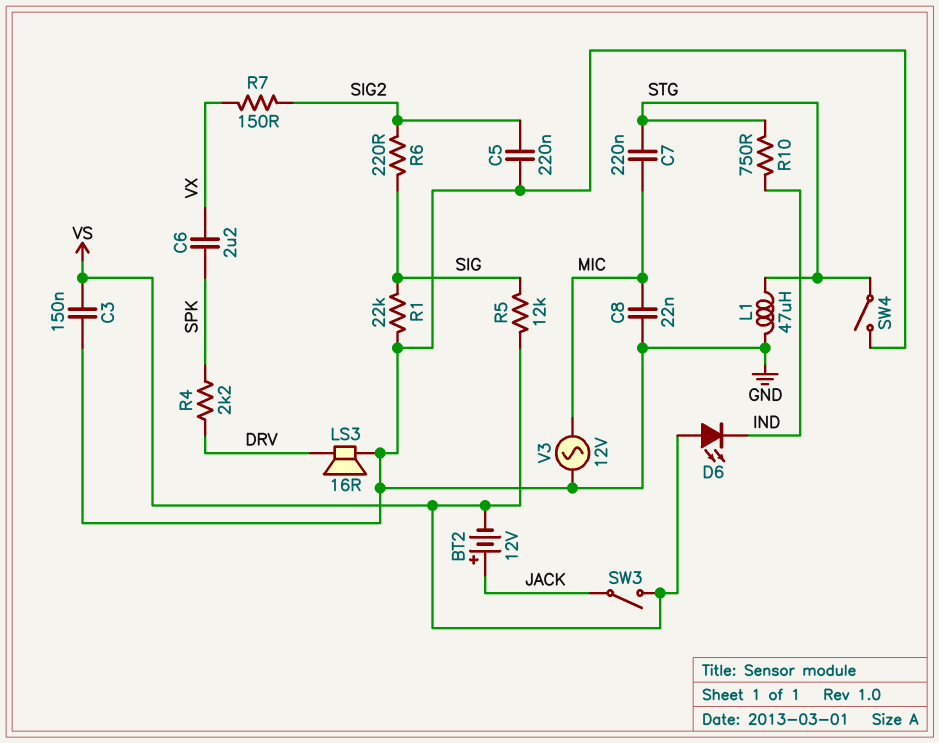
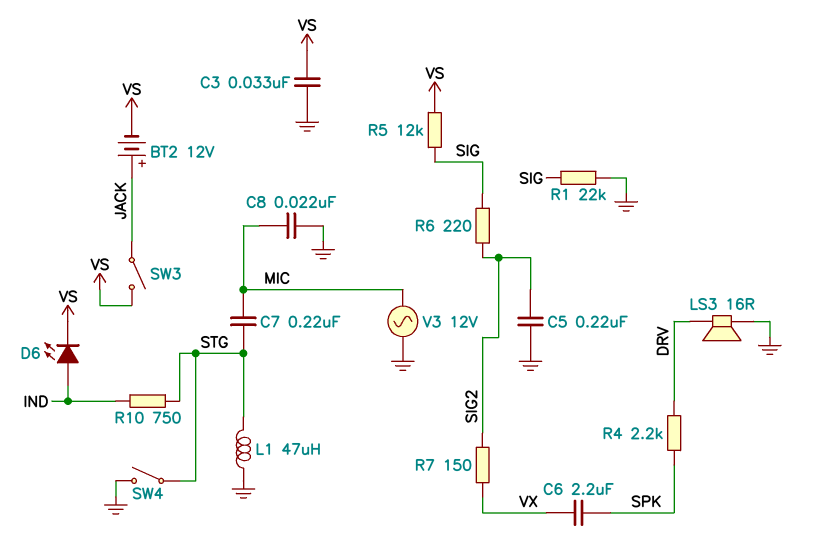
C3: 150nF (GND, VS) -> 33nF (GND, VS)
D6: LED (A VS, K IND) -> LED (A IND, K VS)

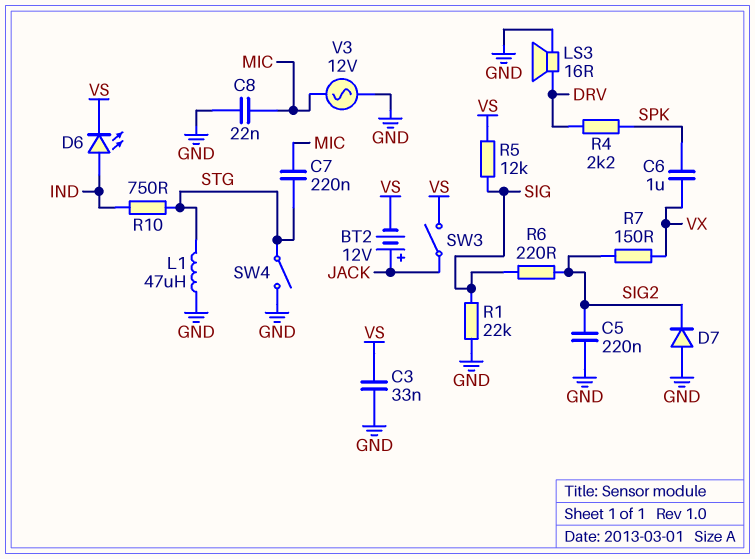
C6: 2.2uF (SPK, VX) -> 1uF (SPK, VX)
D7: none -> diode (A GND, K SIG2)

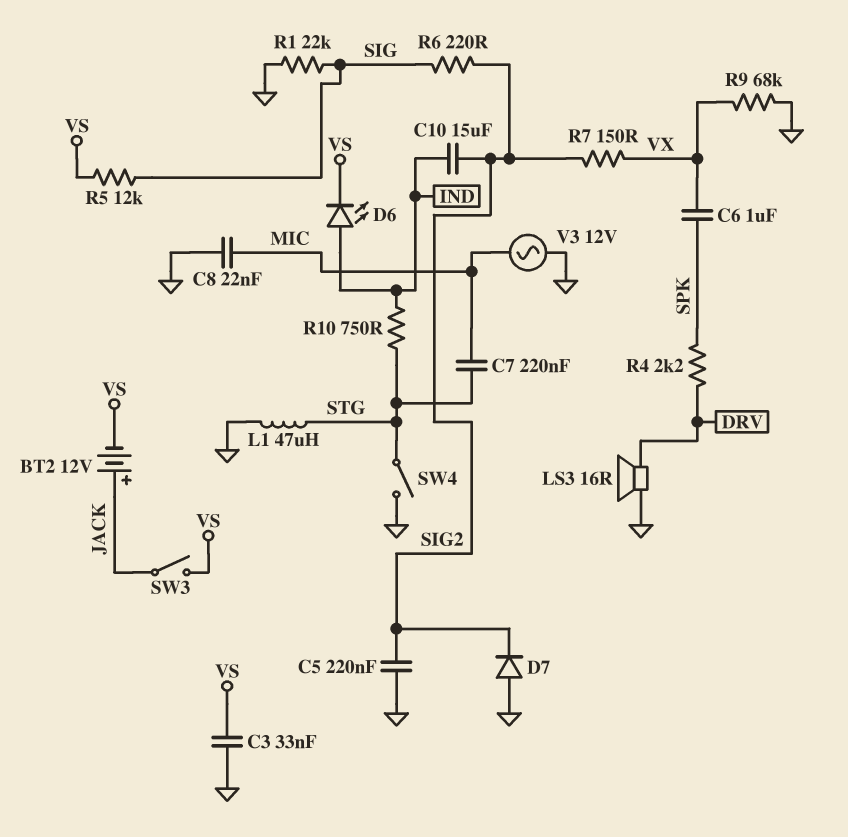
C10: none -> 15uF (IND, SIG2)
R9: none -> 68k (GND, VX)

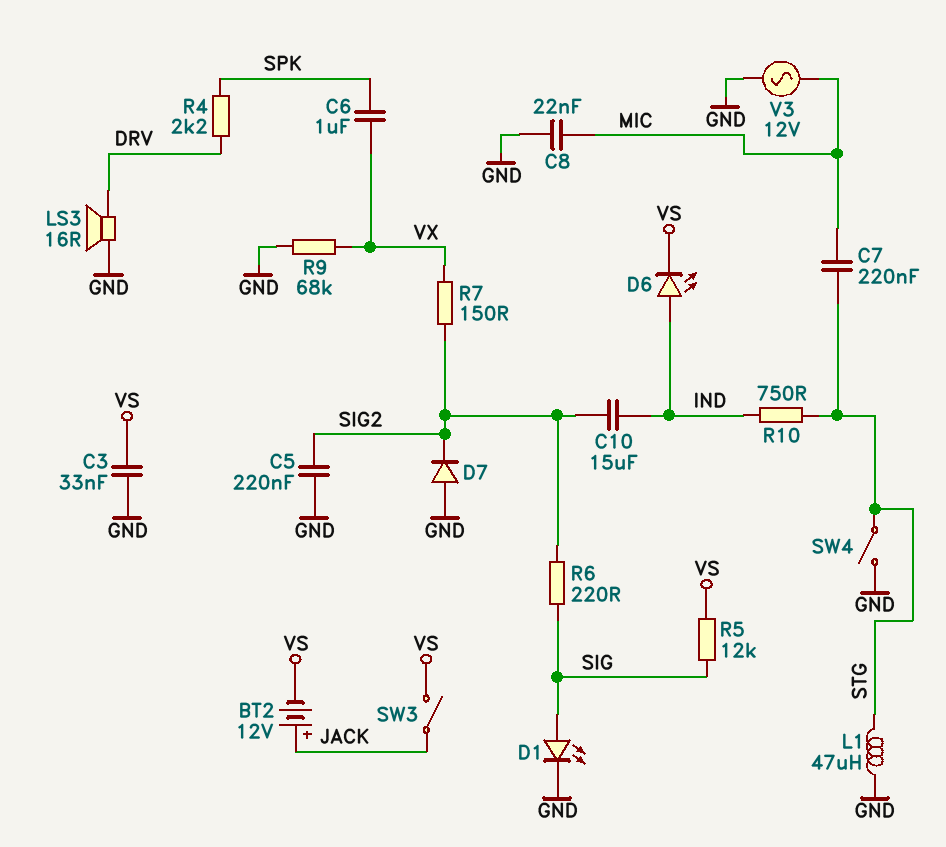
D1: none -> LED (A SIG, K GND)
R1: 22k (GND, SIG) -> none

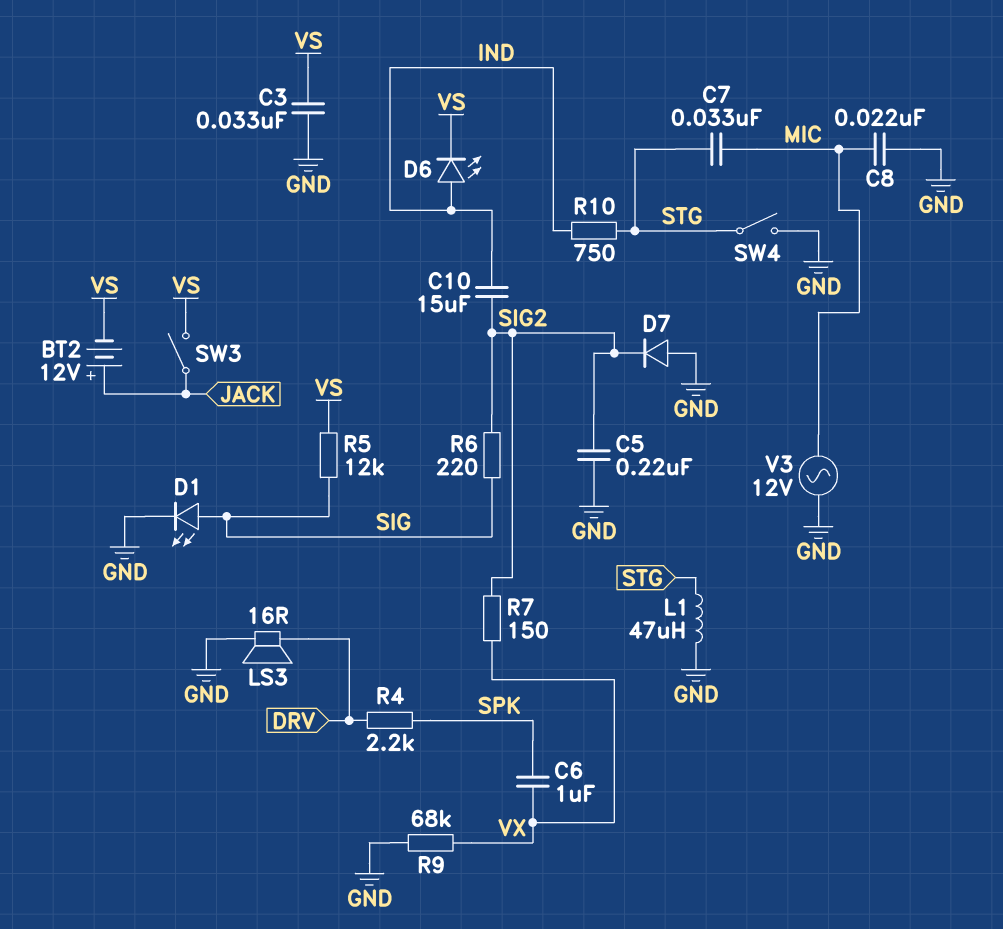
C7: 220nF (MIC, STG) -> 33nF (MIC, STG)

